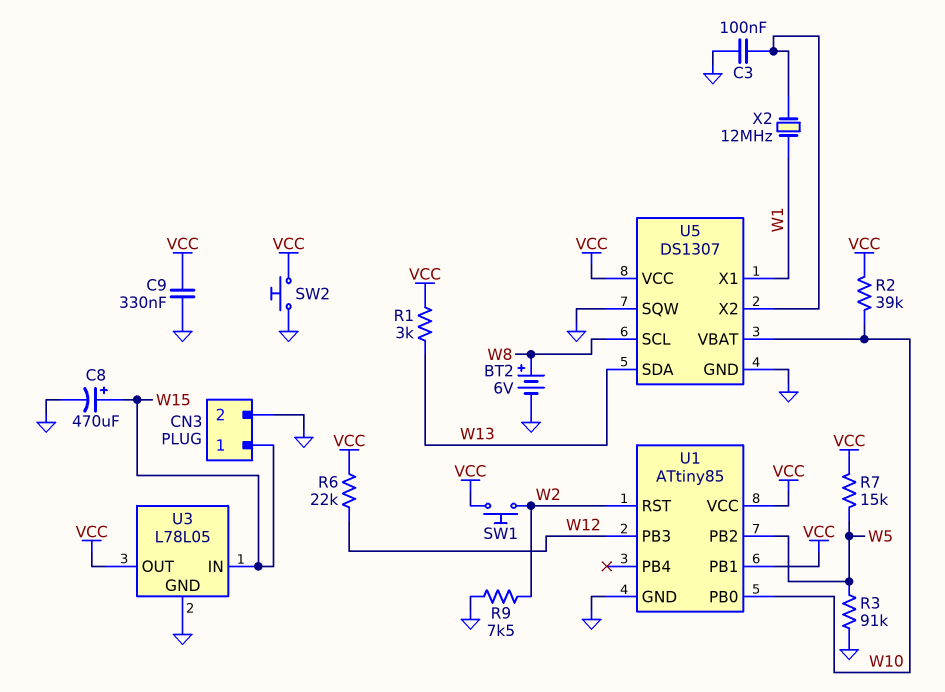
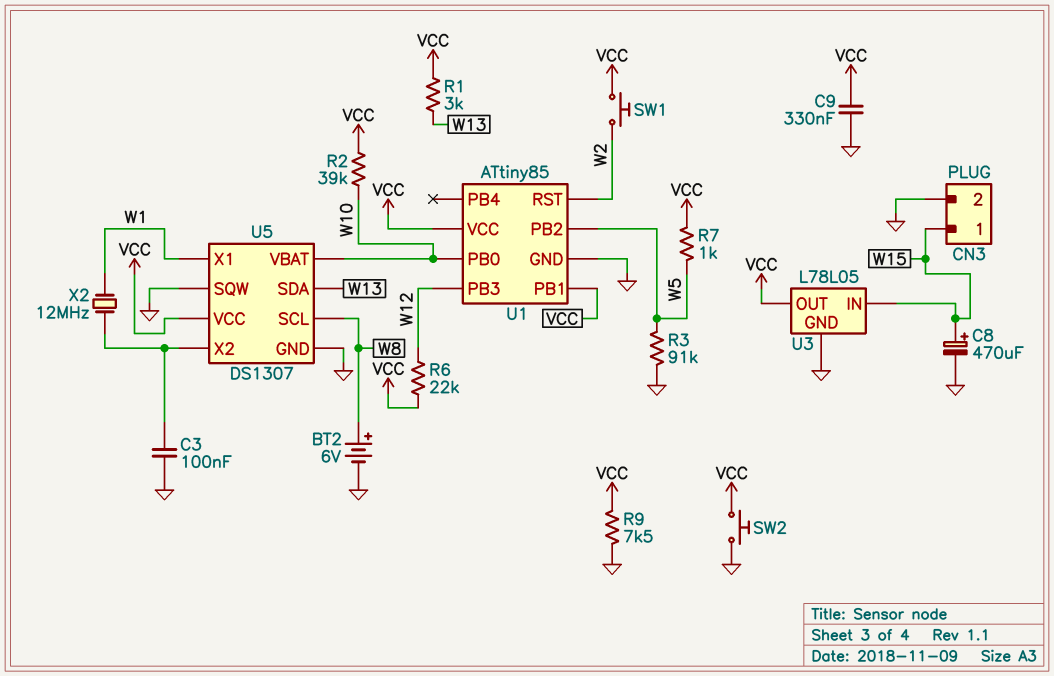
R7: 15k (VCC, W5) -> 1k (VCC, W5)
R9: 7.5k (GND, W2) -> 7.5k (GND, VCC)

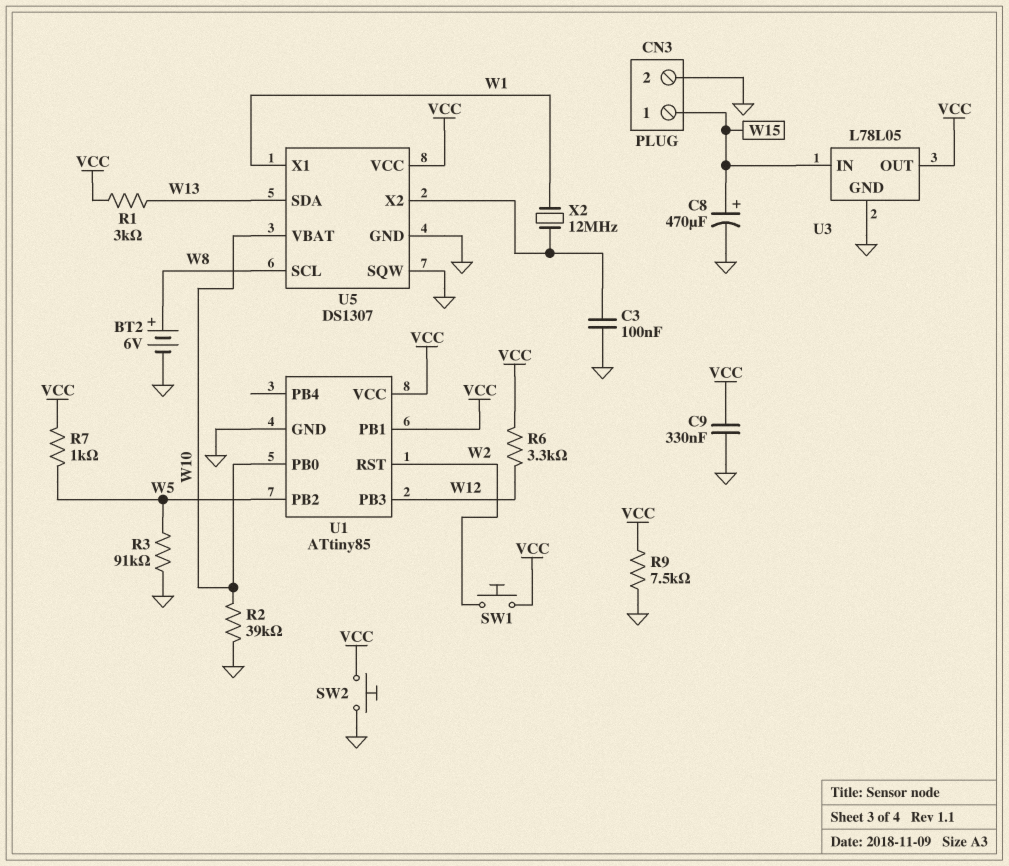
R2: 39k (VCC, W10) -> 39k (GND, W10)
R6: 22k (VCC, W12) -> 3.3k (VCC, W12)

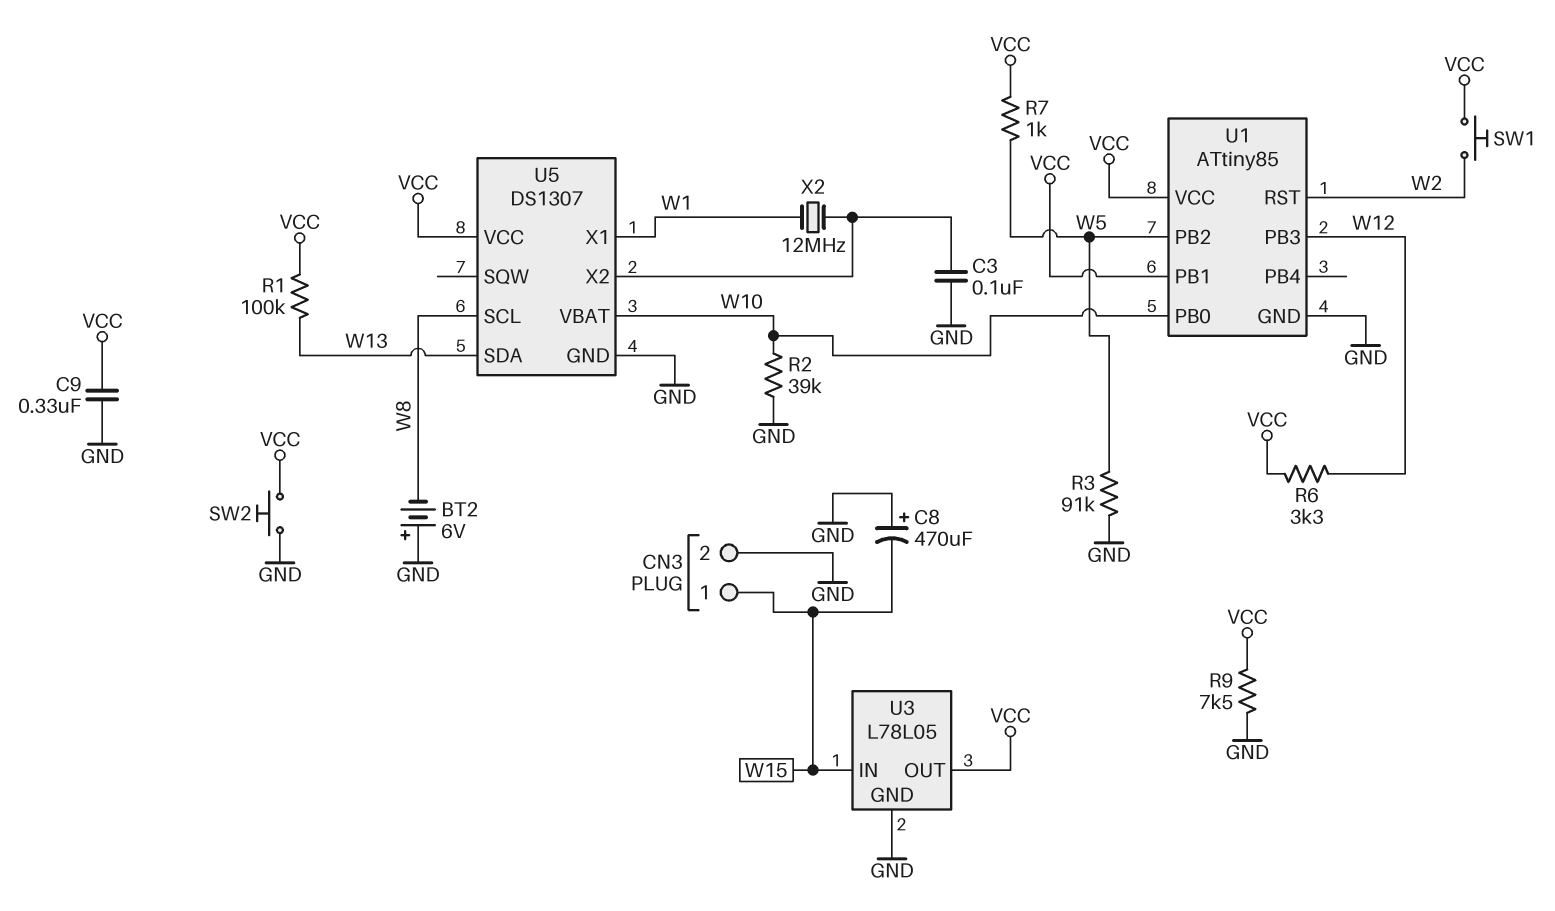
BT2: 6V (plus W8, minus GND) -> 6V (plus GND, minus W8)
C8: 470uF (plus W15, minus GND) -> 470uF (plus GND, minus W15)
R1: 3k (VCC, W13) -> 100k (VCC, W13)
U5 pin SQW: GND -> none

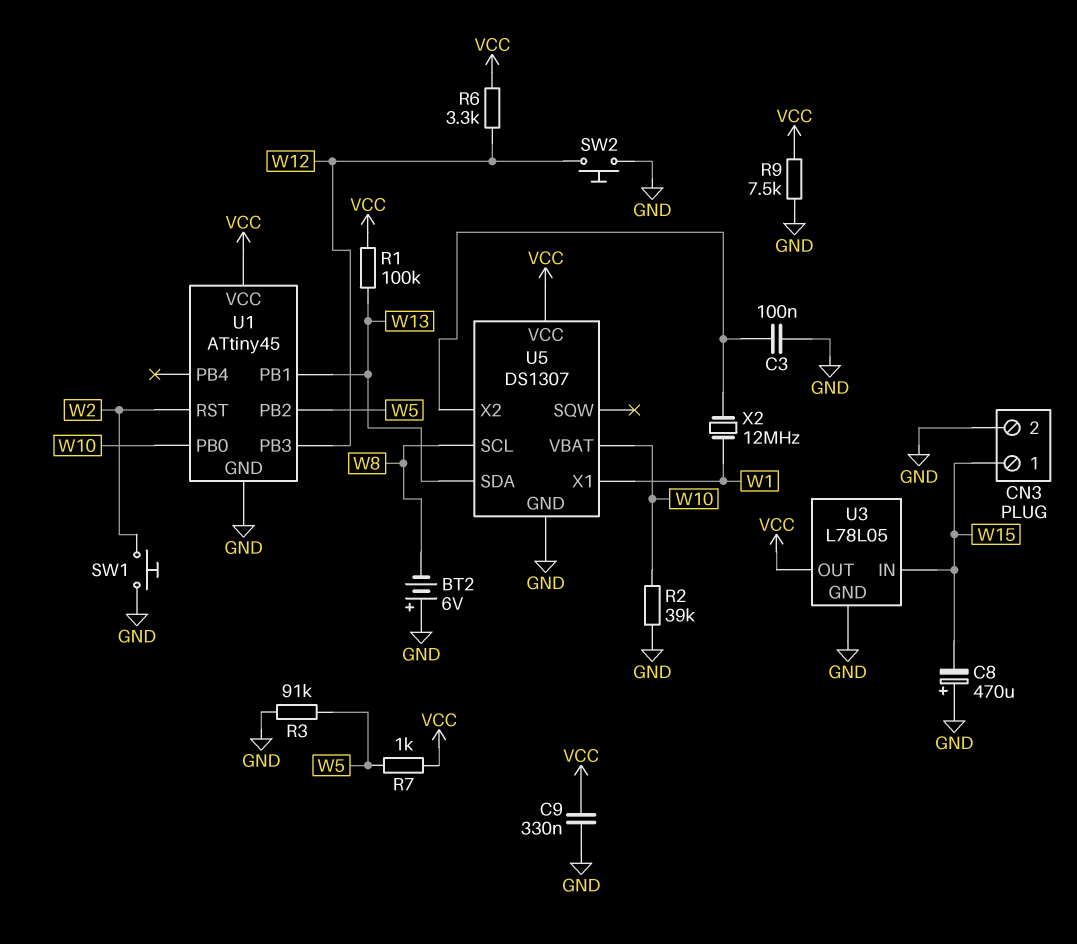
SW1: button (VCC, W2) -> button (GND, W2)
SW2: button (GND, VCC) -> button (GND, W12)
U1: ATtiny85 -> ATtiny45
U1 pin PB1: VCC -> W13

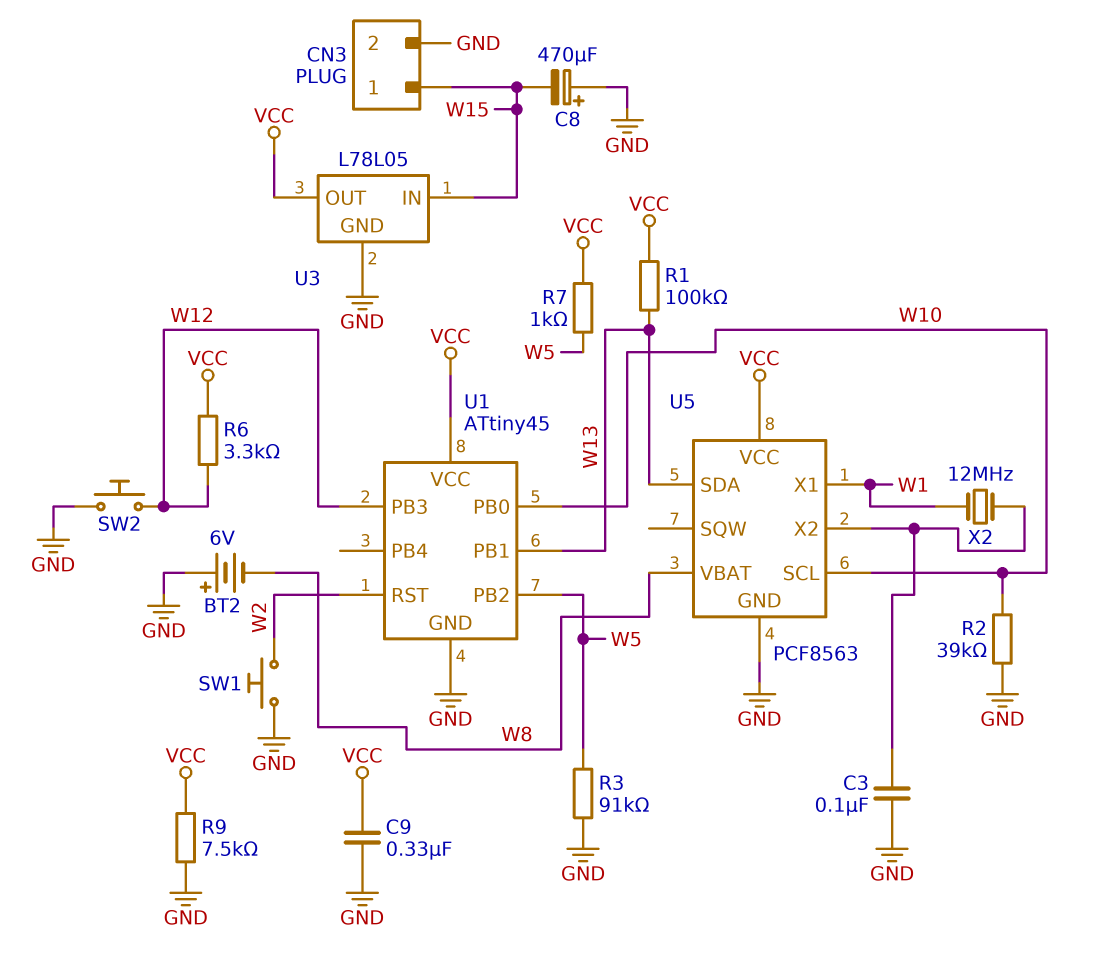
U5: DS1307 -> PCF8563
U5 pin SCL: W8 -> W10
U5 pin VBAT: W10 -> W8

